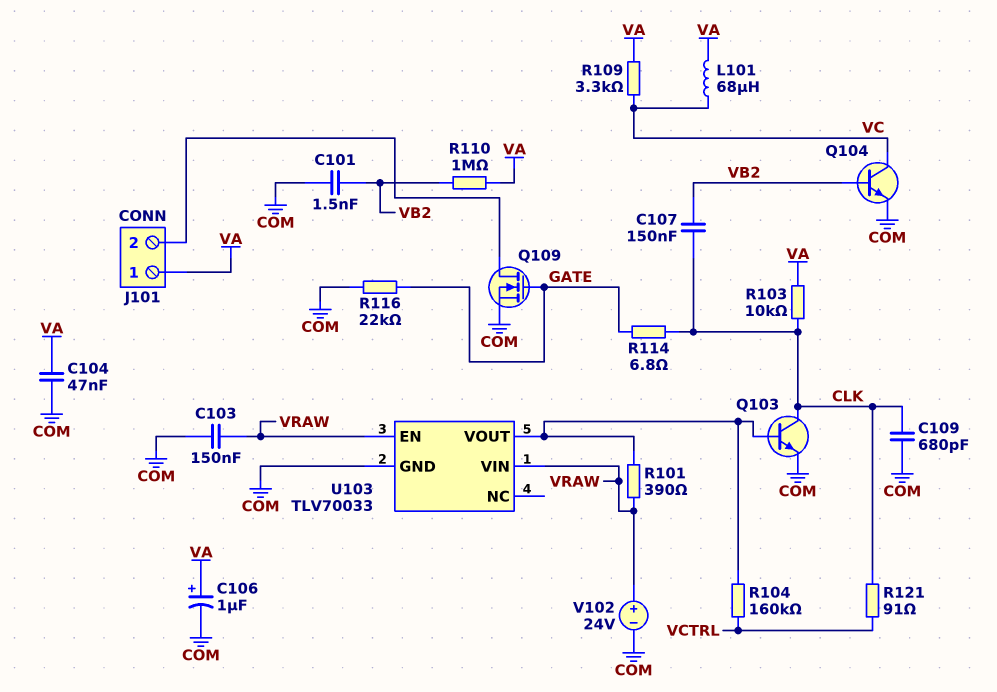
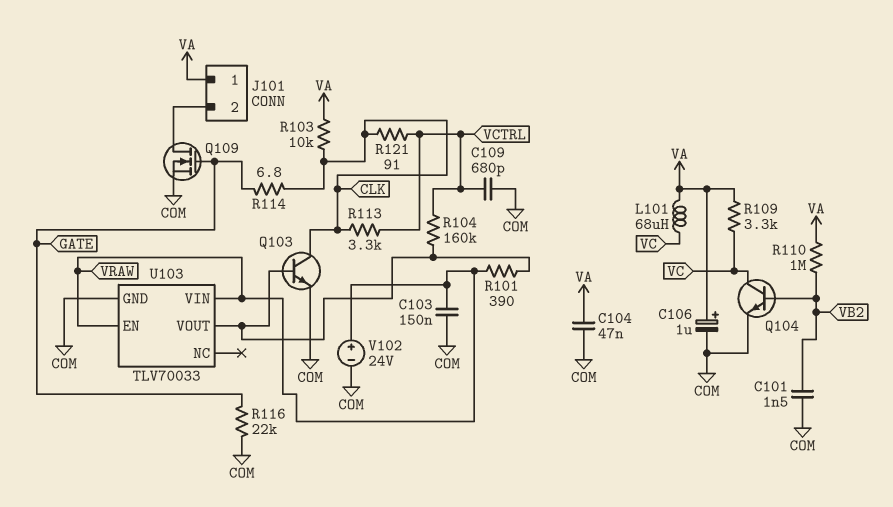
C107: 150nF (CLK, VB2) -> none
C109: 680pF (CLK, COM) -> 680pF (COM, VCTRL)
R113: none -> 3.3k (CLK, VCTRL)

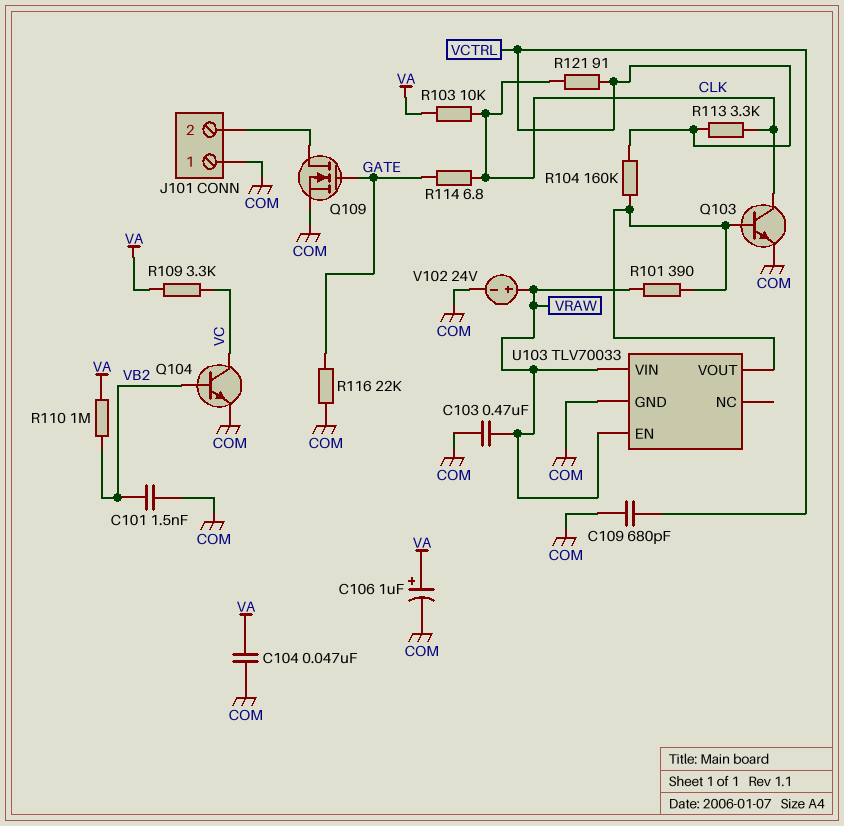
C103: 150nF (COM, VRAW) -> 470nF (COM, VRAW)
J101 pin 1: VA -> COM
L101: 68uH (VA, VC) -> none

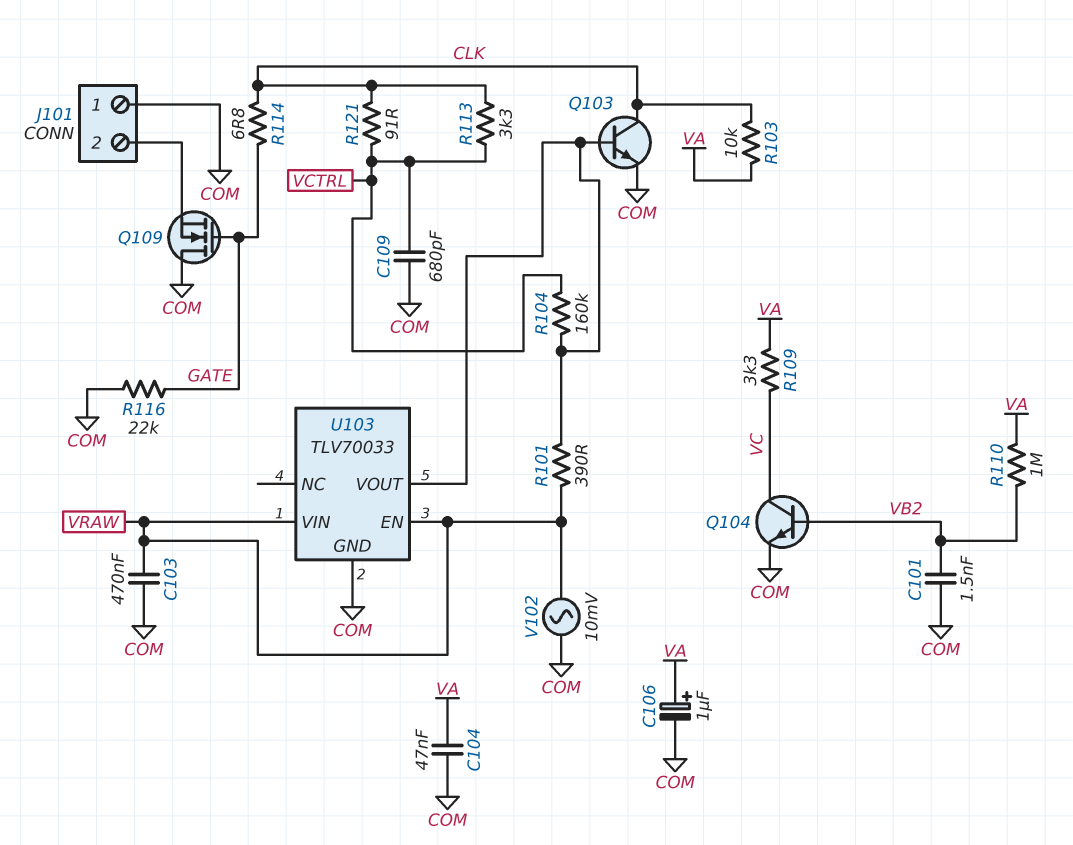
Q109: NMOS (G GATE, D J101/2, S COM) -> NMOS (G GATE, D COM, S J101/2)
V102: 24V (plus VRAW, minus COM) -> AC 10mV (COM, VRAW)

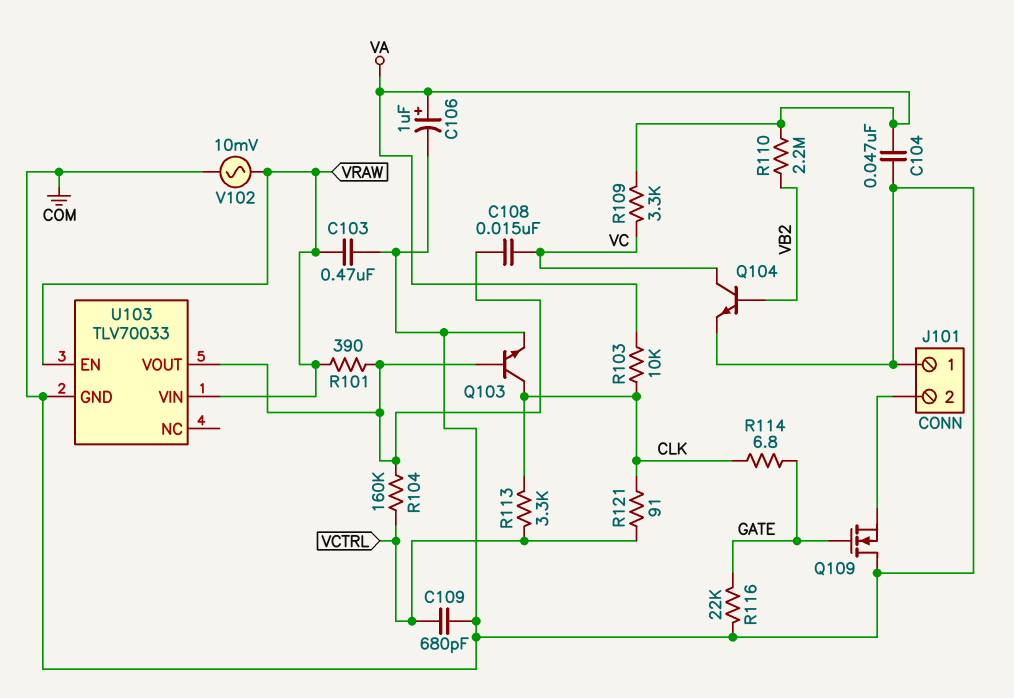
C101: 1.5nF (COM, VB2) -> none
C108: none -> 15nF (U103/VOUT, VC)
R110: 1M (VA, VB2) -> 2.2M (VA, VB2)

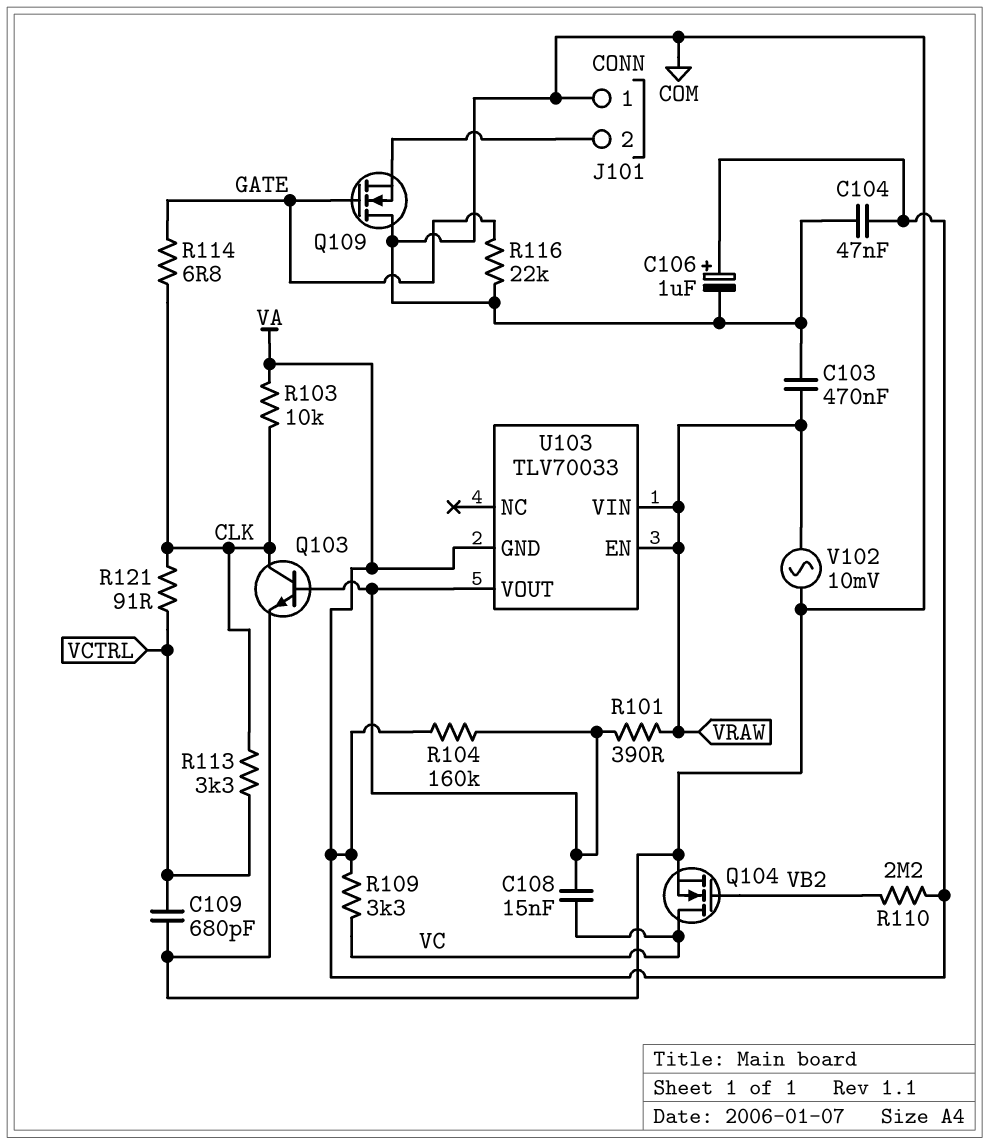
Q104: NPN (B VB2, C VC, E COM) -> NMOS (G VB2, D VC, S COM)
R104: 160k (U103/VOUT, VCTRL) -> 160k (U103/VOUT, VA)
U103 pin GND: COM -> VA

